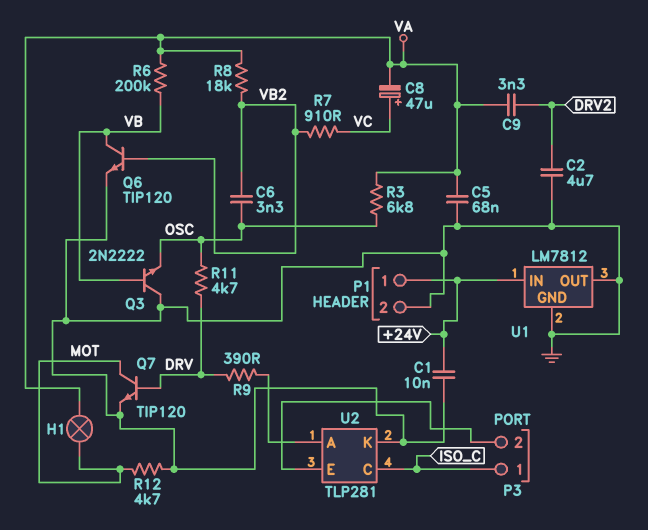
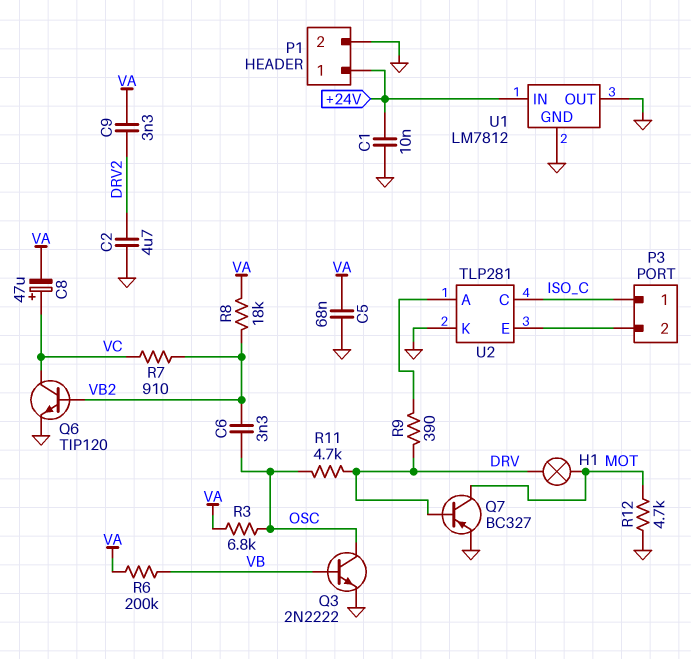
H1: lamp (MOT, VA) -> lamp (DRV, MOT)
Q3: NPN 2N2222 (B VB, C GND, E OSC) -> NPN 2N2222 (B VB, C OSC, E GND)
Q6: NPN TIP120 (B VB2, C VB, E GND) -> NPN TIP120 (B VB2, C VC, E GND)
Q7: NPN TIP120 (B DRV, C MOT, E GND) -> PNP BC327 (B DRV, C MOT, E GND)

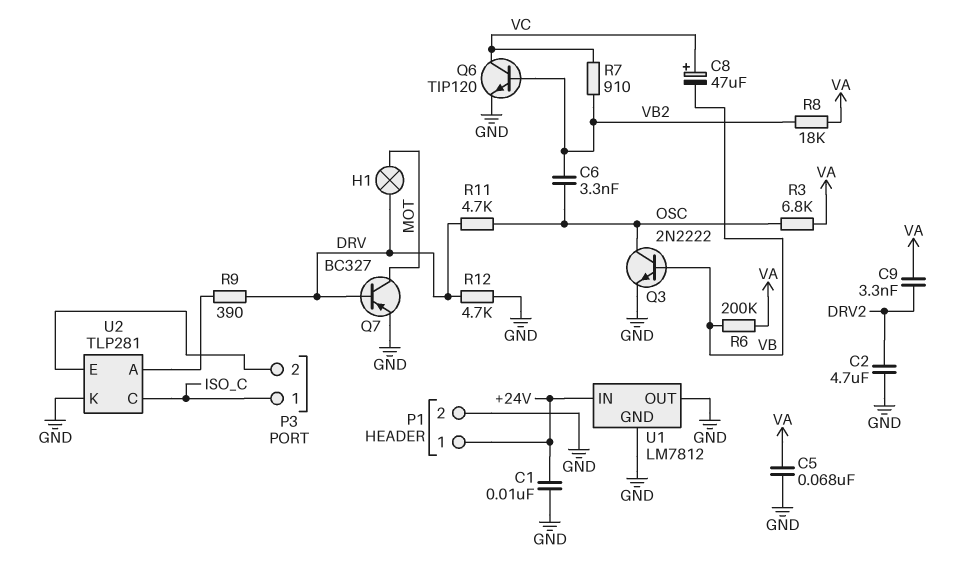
C8: 47uF (plus VC, minus VA) -> 47uF (plus VC, minus VB)
R12: 4.7k (GND, MOT) -> 4.7k (DRV, GND)

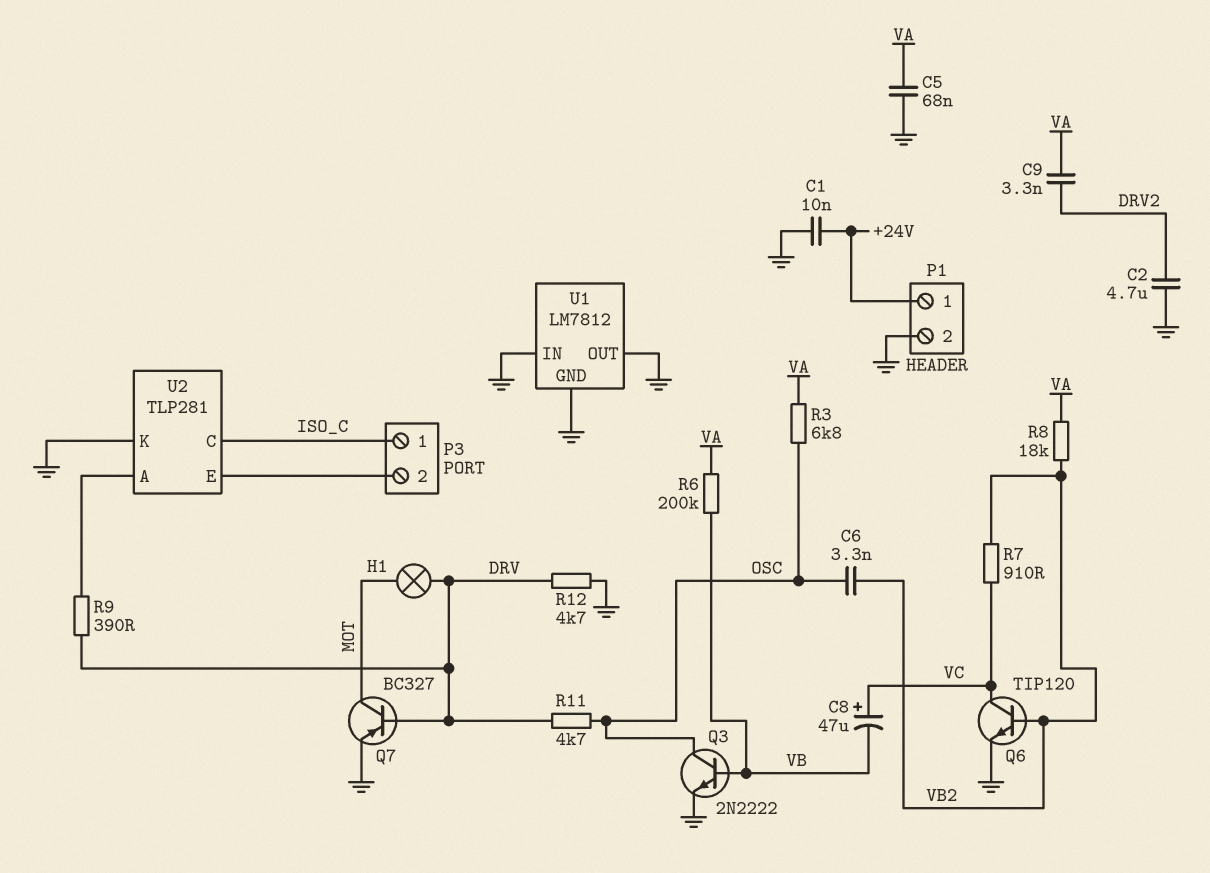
U1 pin IN: +24V -> GND

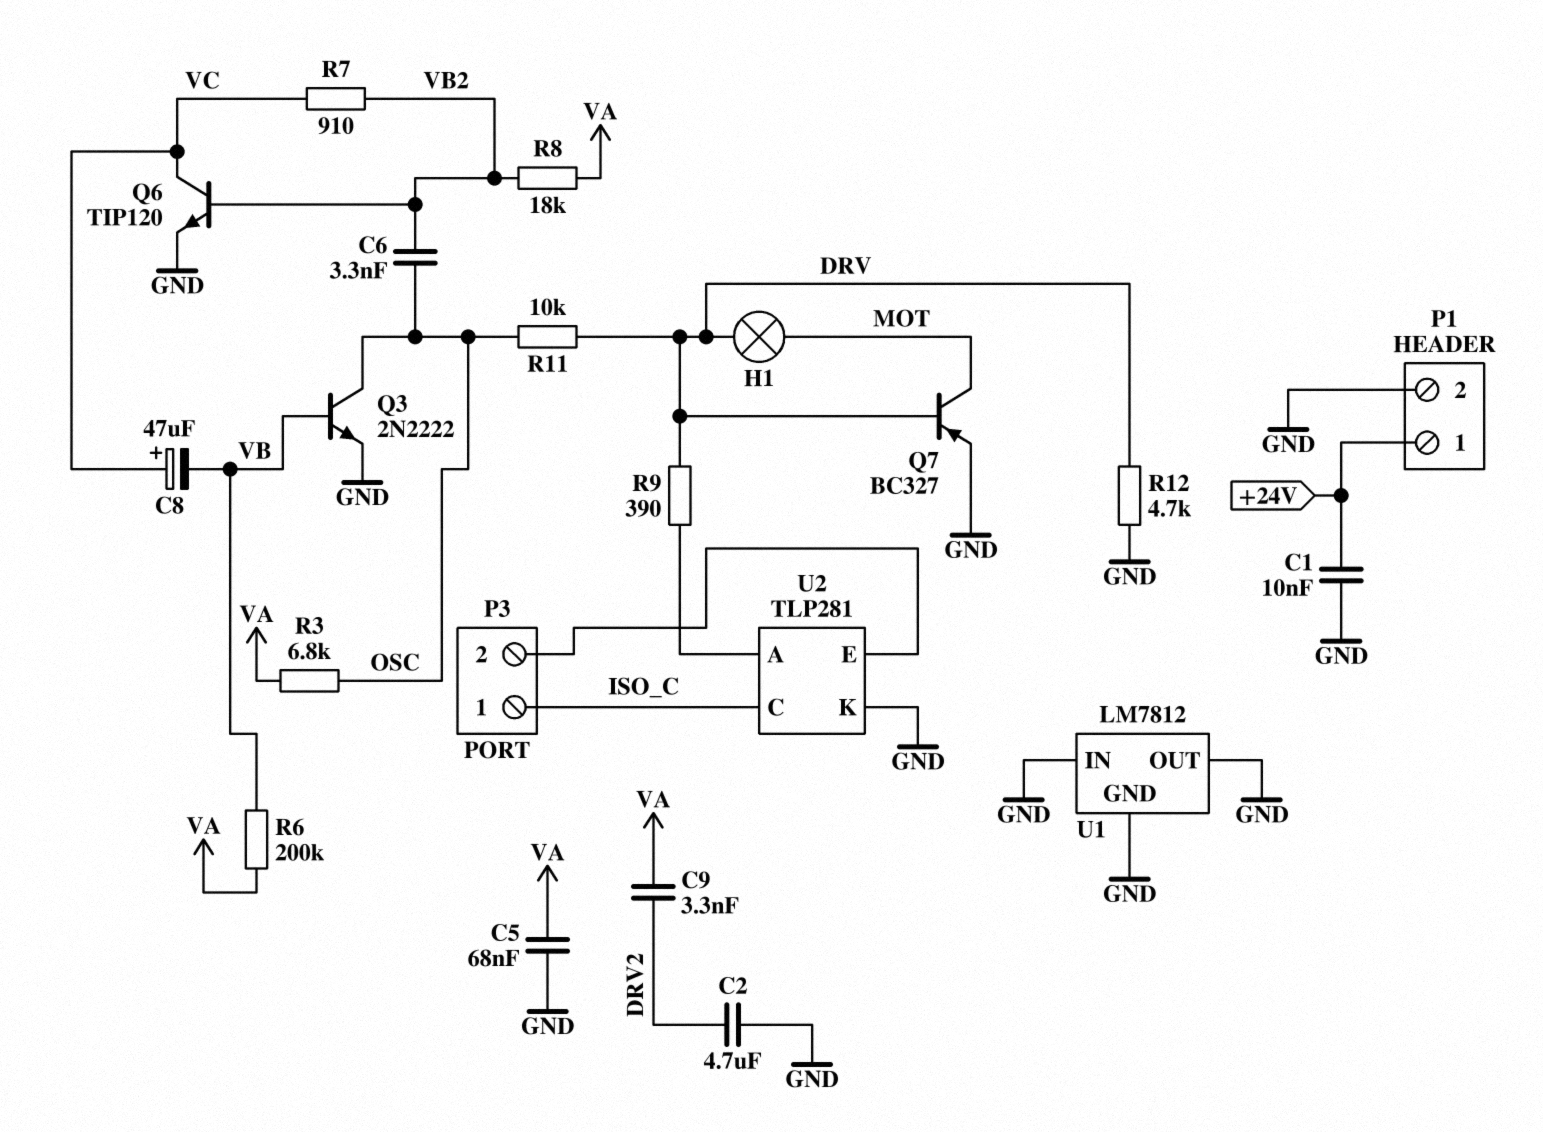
R11: 4.7k (DRV, OSC) -> 10k (DRV, OSC)

